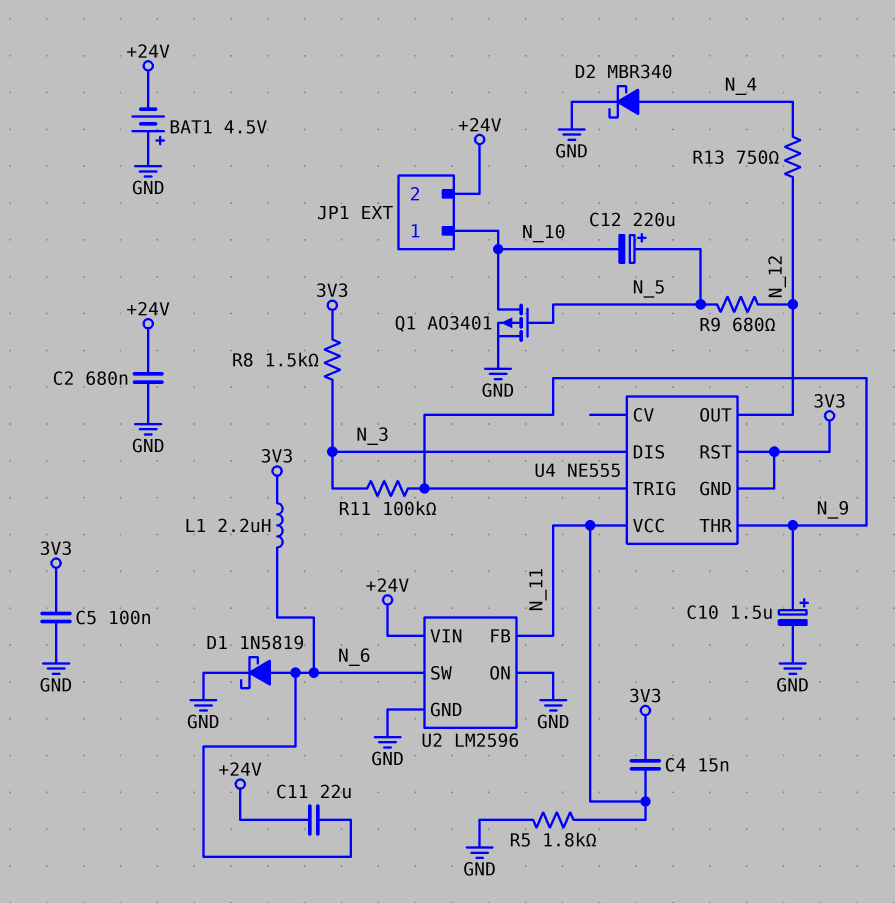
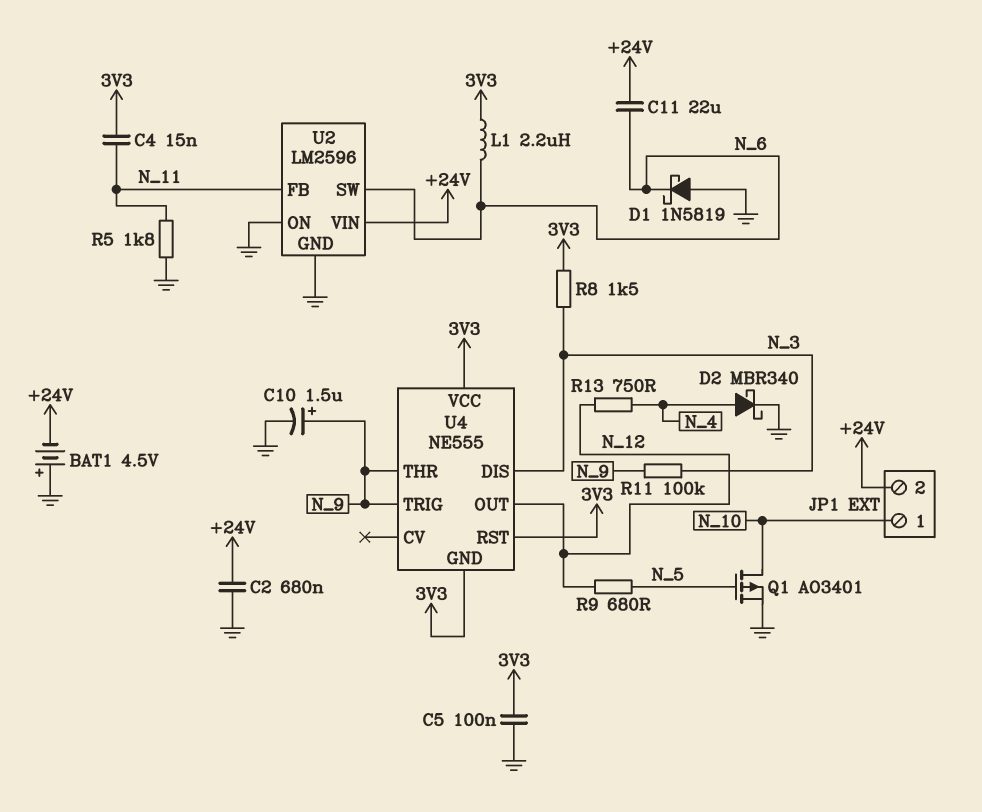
C12: 220uF (plus N_5, minus N_10) -> none
D1: schottky 1N5819 (A N_6, K GND) -> schottky 1N5819 (A GND, K N_6)
U4 pin VCC: N_11 -> 3V3

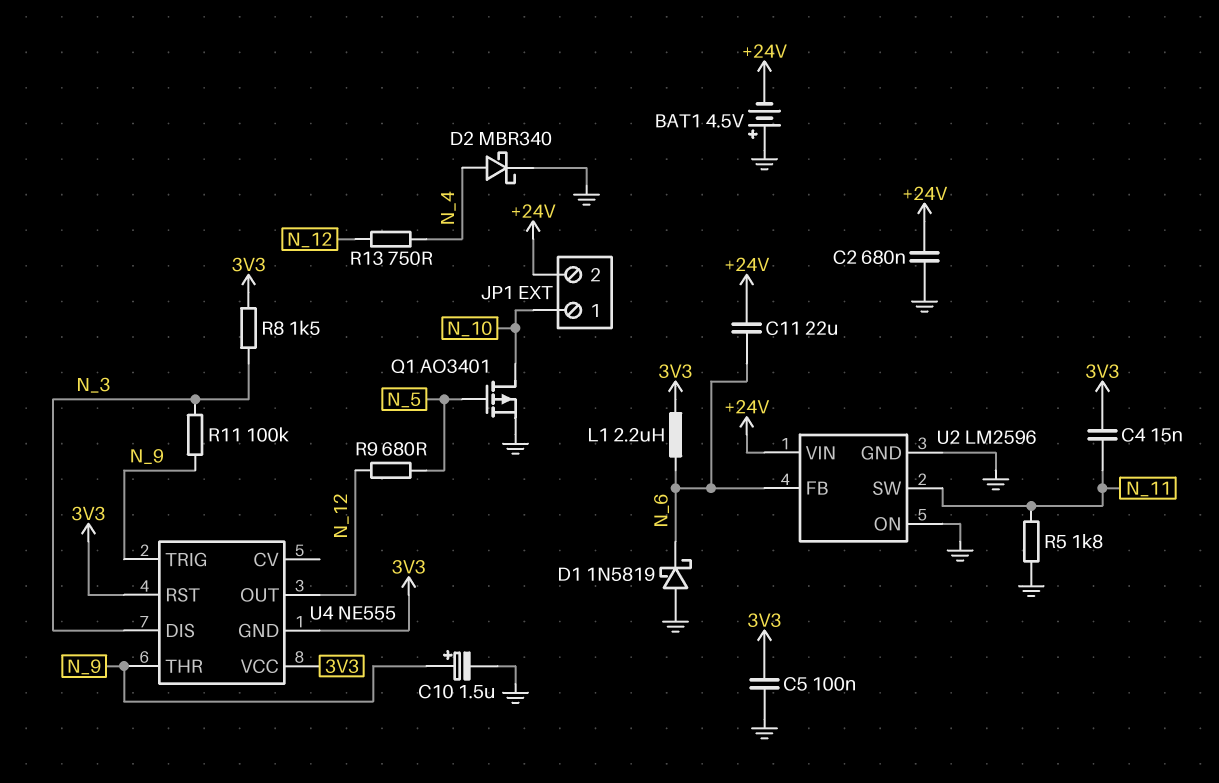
U2 pin FB: N_11 -> N_6
U2 pin SW: N_6 -> N_11

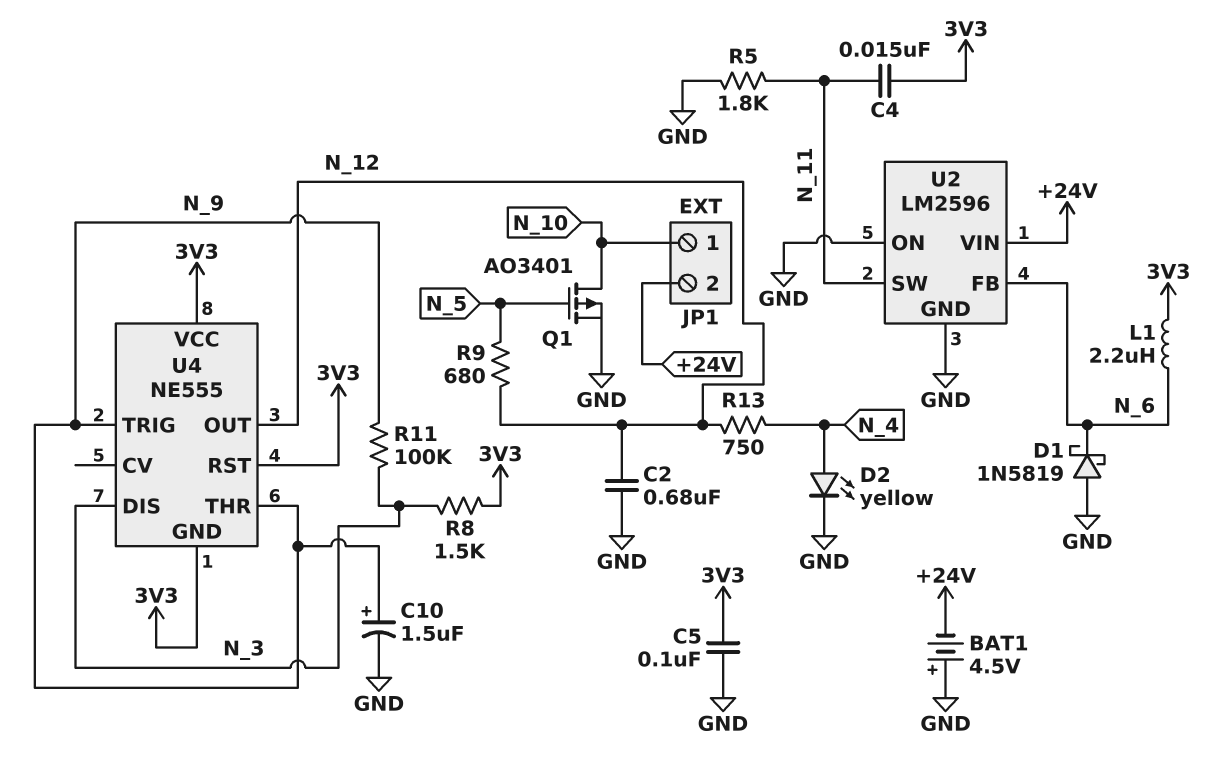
C2: 680nF (+24V, GND) -> 680nF (GND, N_12)
C11: 22uF (+24V, N_6) -> none
D2: schottky MBR340 (A N_4, K GND) -> LED yellow (A N_4, K GND)

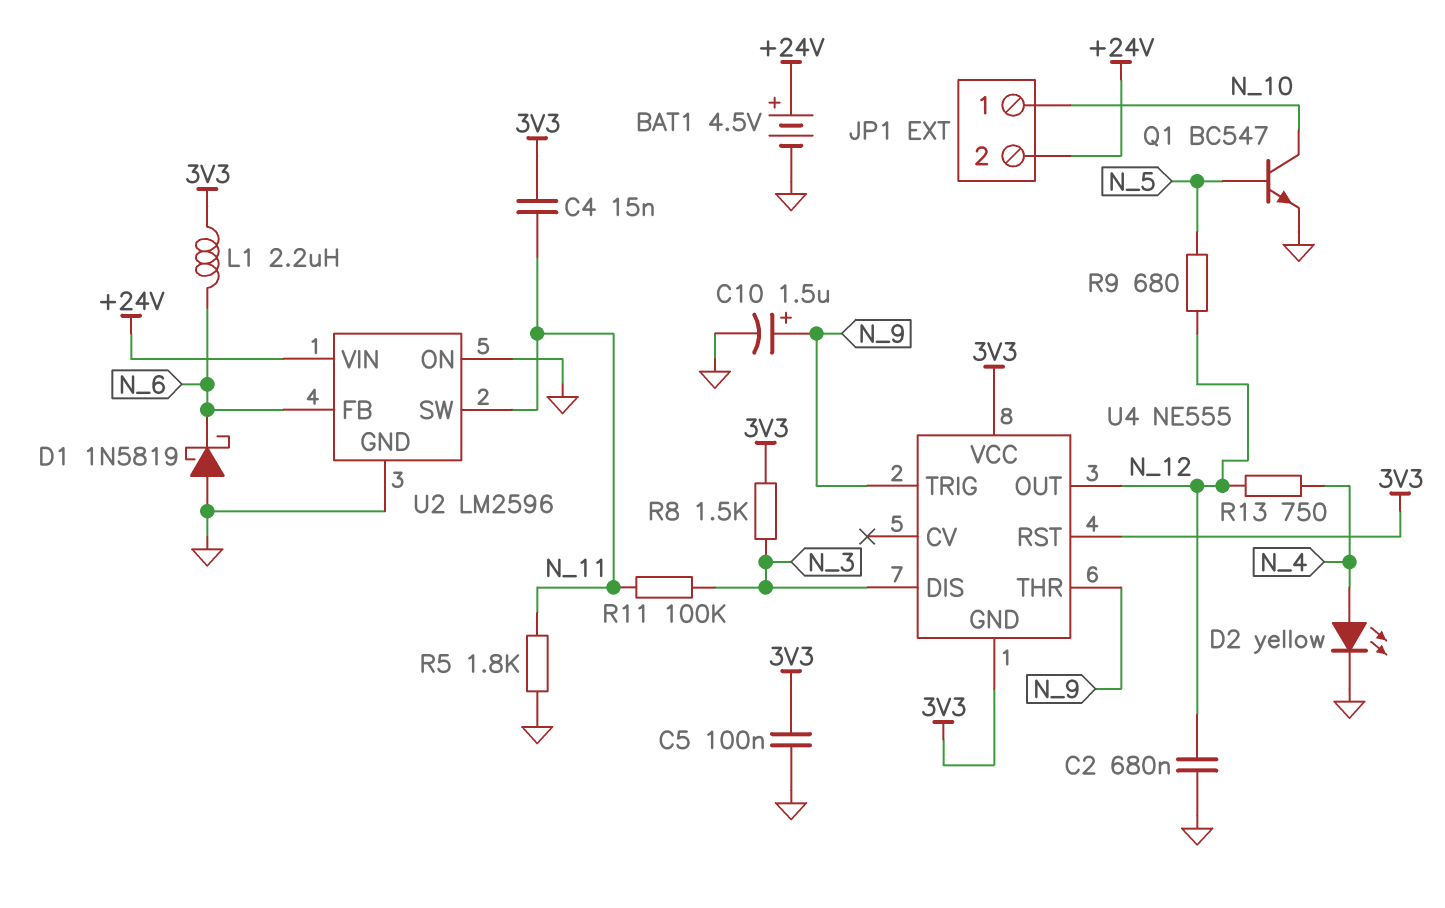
BAT1: 4.5V (plus GND, minus +24V) -> 4.5V (plus +24V, minus GND)
Q1: PMOS AO3401 (G N_5, D N_10, S GND) -> NPN BC547 (B N_5, C N_10, E GND)
R11: 100k (N_3, N_9) -> 100k (N_3, N_11)

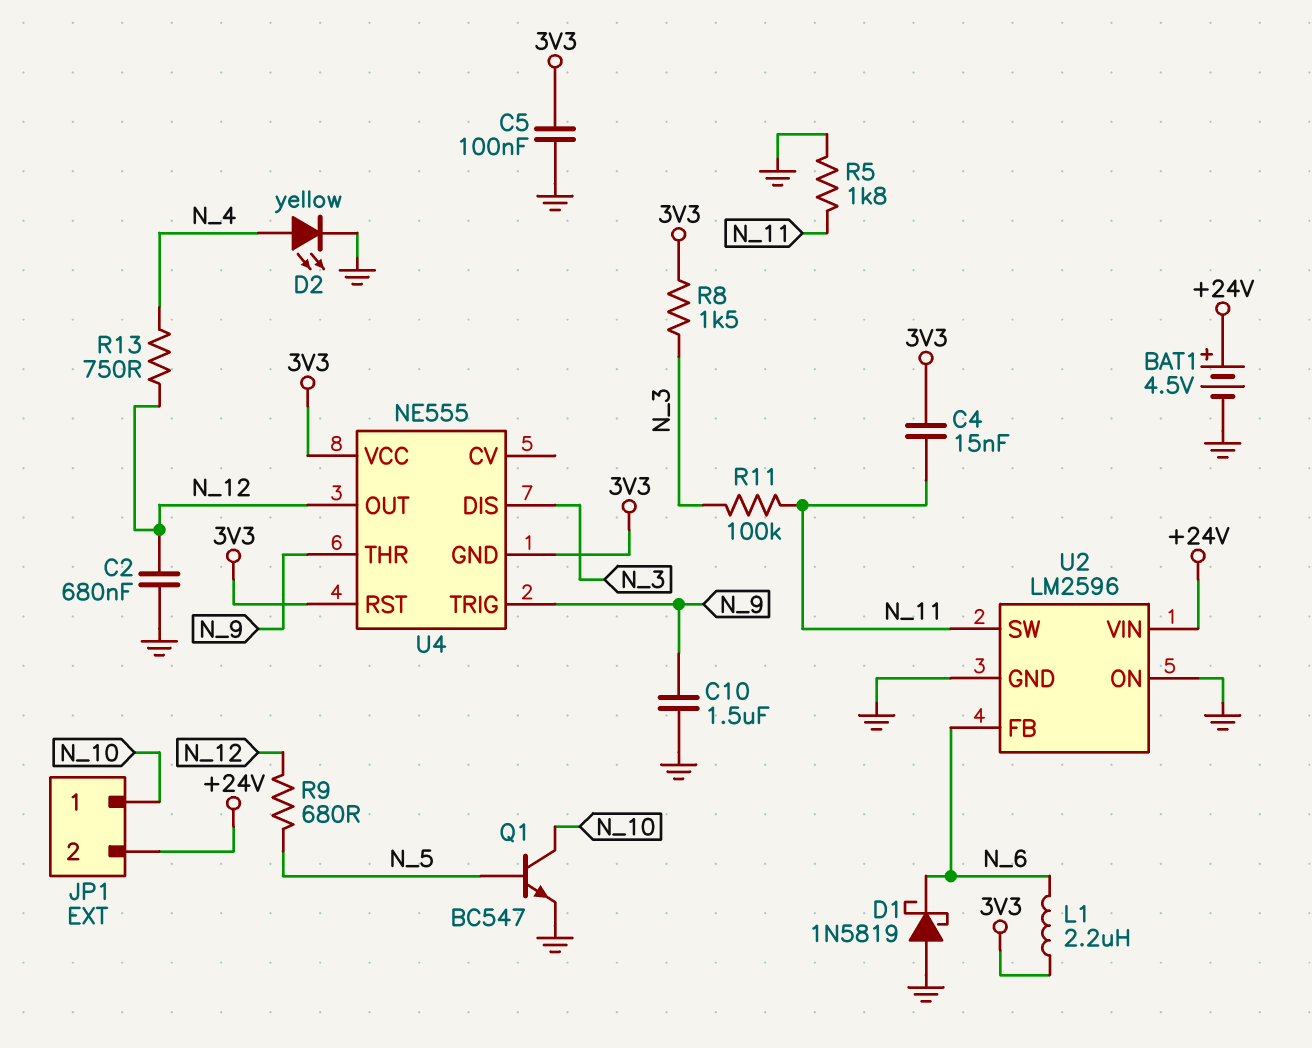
C10: 1.5uF (plus N_9, minus GND) -> 1.5uF (GND, N_9)

